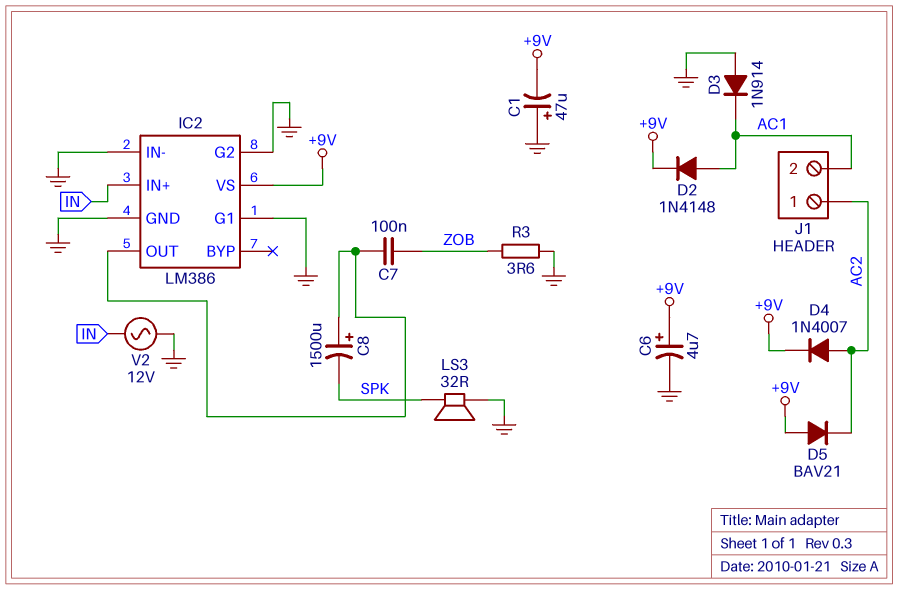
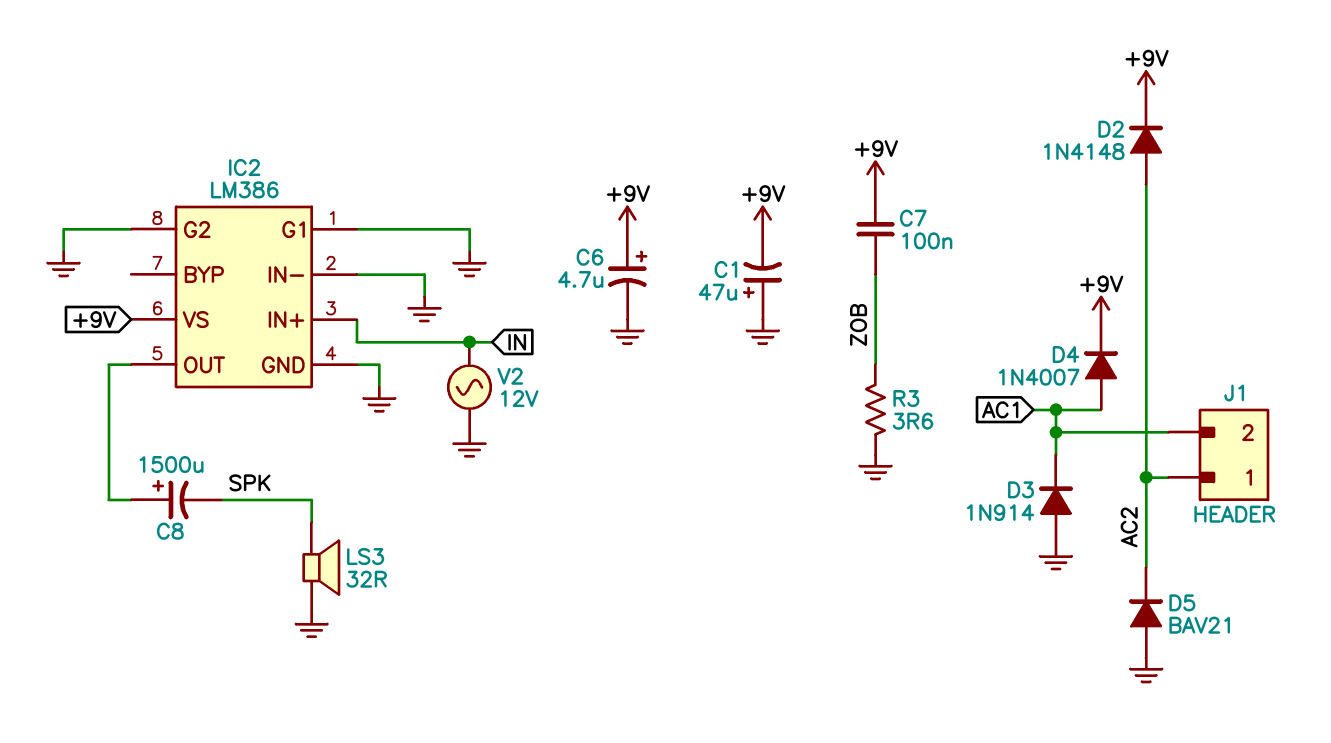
C7: 100nF (IC2/OUT, ZOB) -> 100nF (+9V, ZOB)
D2: diode 1N4148 (A AC1, K +9V) -> diode 1N4148 (A AC2, K +9V)
D4: diode 1N4007 (A AC2, K +9V) -> diode 1N4007 (A AC1, K +9V)
D5: diode BAV21 (A +9V, K AC2) -> diode BAV21 (A GND, K AC2)

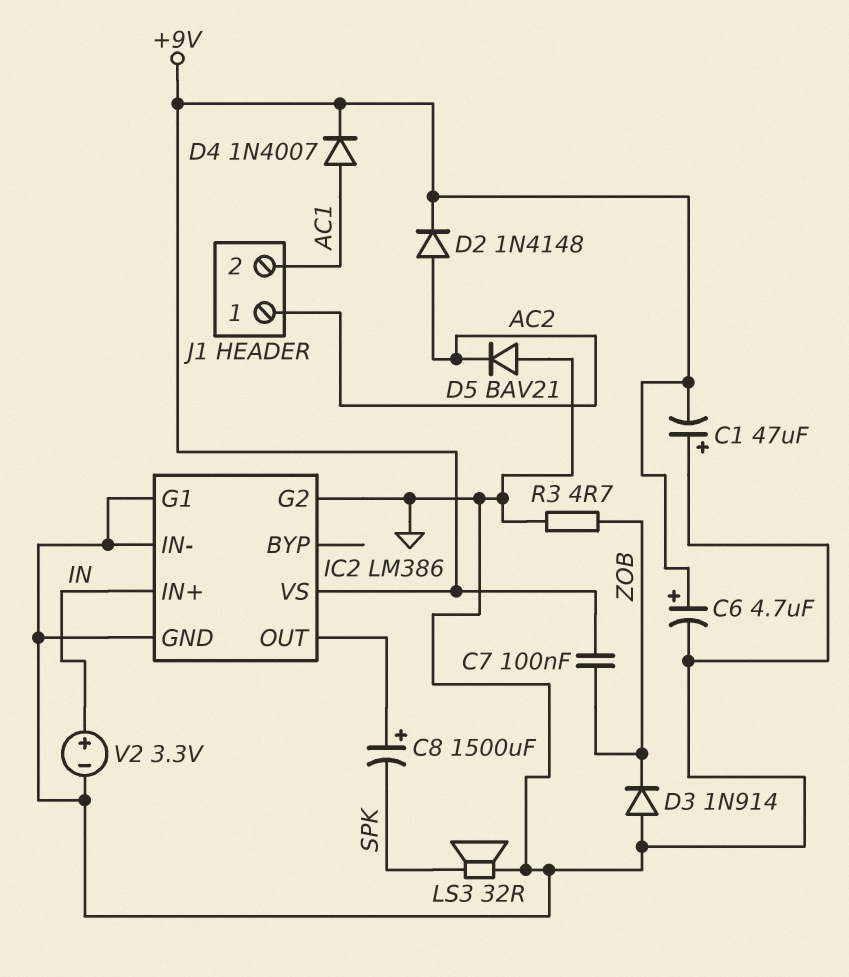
D3: diode 1N914 (A GND, K AC1) -> diode 1N914 (A GND, K ZOB)
R3: 3.6 (GND, ZOB) -> 4.7 (GND, ZOB)
V2: AC 12V (GND, IN) -> 3.3V (plus IN, minus GND)

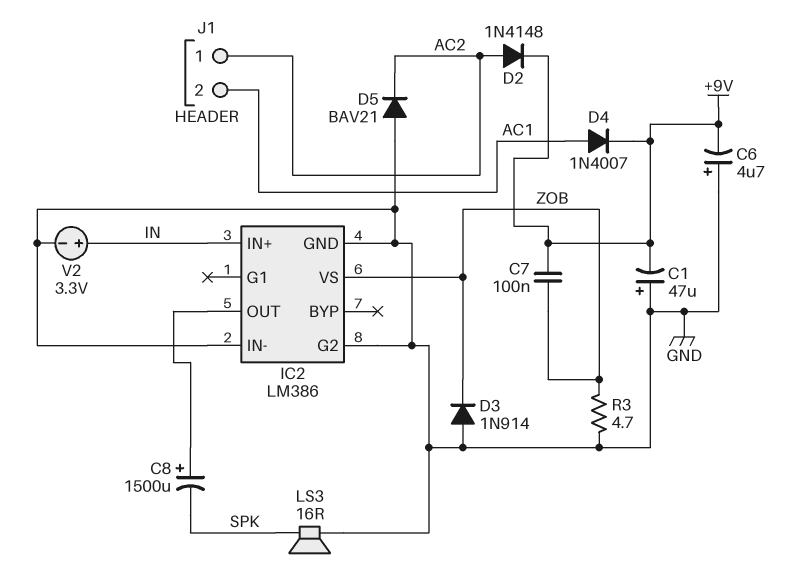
C6: 4.7uF (plus +9V, minus GND) -> 4.7uF (plus GND, minus +9V)
IC2 pin G1: GND -> none
IC2 pin VS: +9V -> ZOB
LS3: speaker 32R (GND, SPK) -> speaker 16R (GND, SPK)

